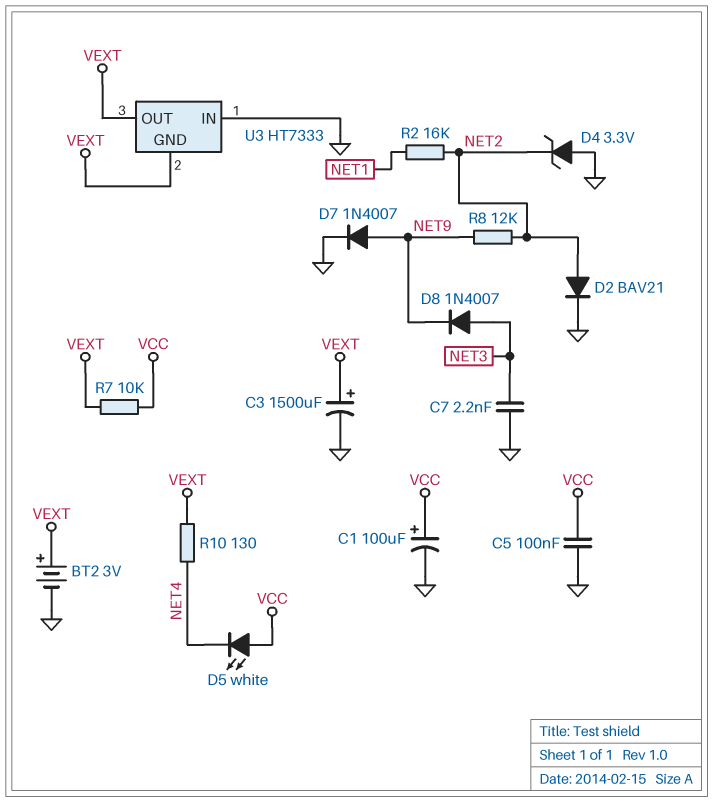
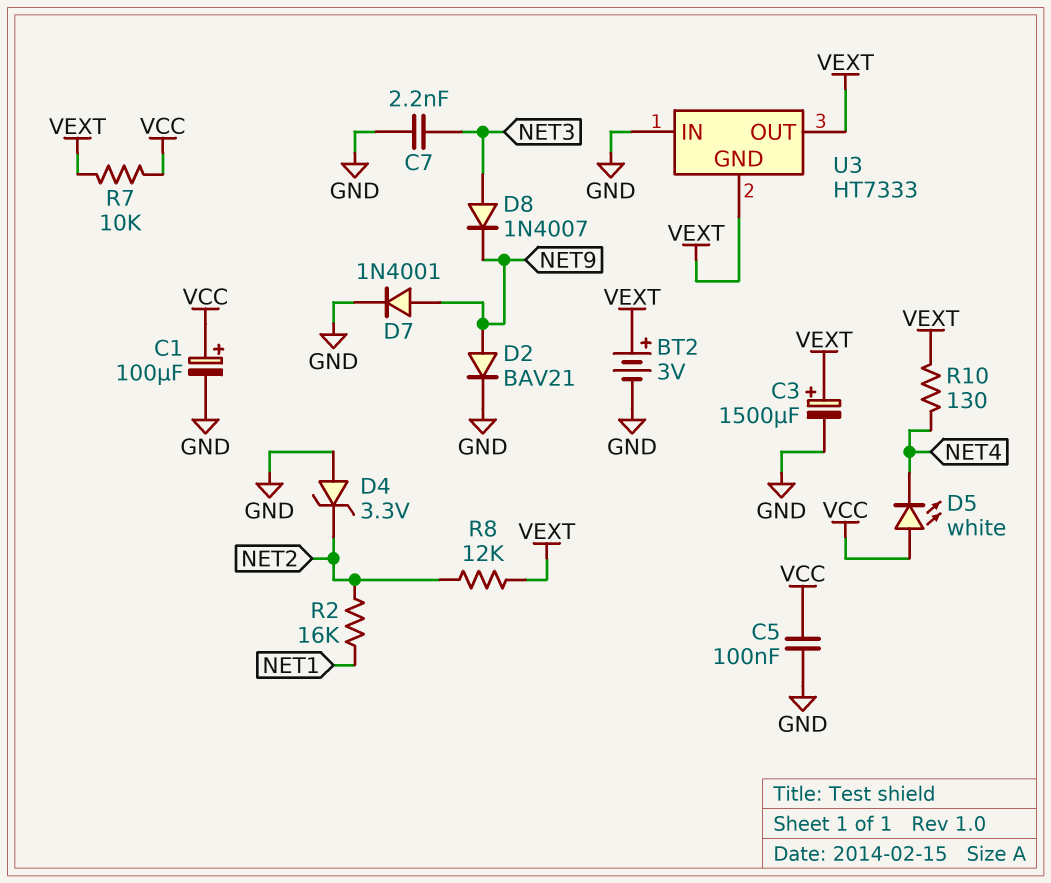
D2: diode BAV21 (A NET2, K GND) -> diode BAV21 (A NET9, K GND)
D7: diode 1N4007 (A NET9, K GND) -> diode 1N4001 (A NET9, K GND)
R8: 12k (NET2, NET9) -> 12k (NET2, VEXT)

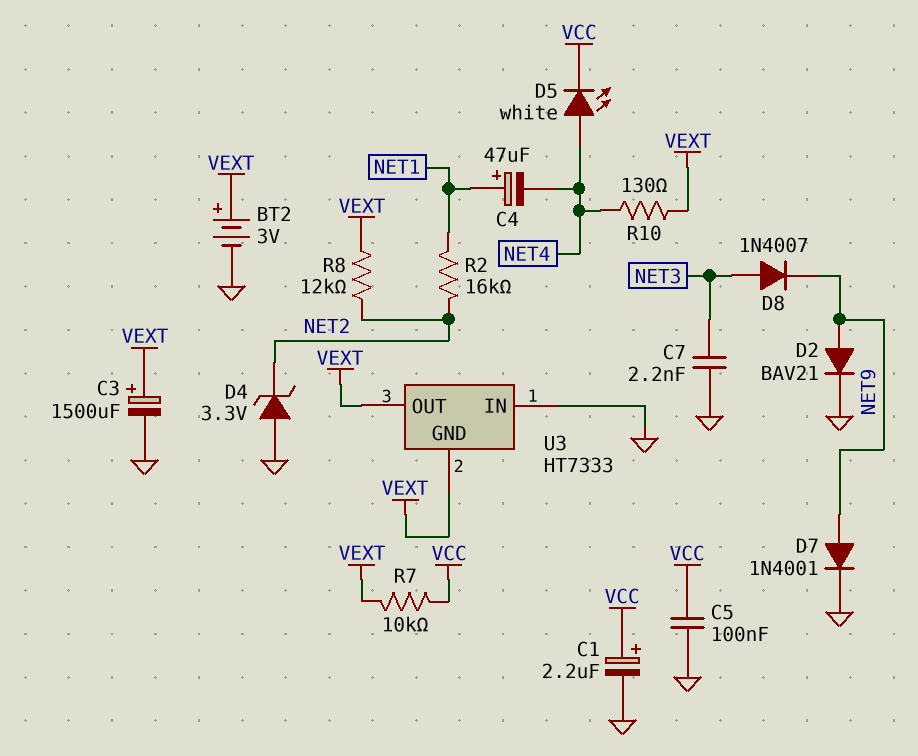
C1: 100uF (plus VCC, minus GND) -> 2.2uF (plus VCC, minus GND)
C4: none -> 47uF (plus NET1, minus NET4)
D5: LED white (A VCC, K NET4) -> LED white (A NET4, K VCC)

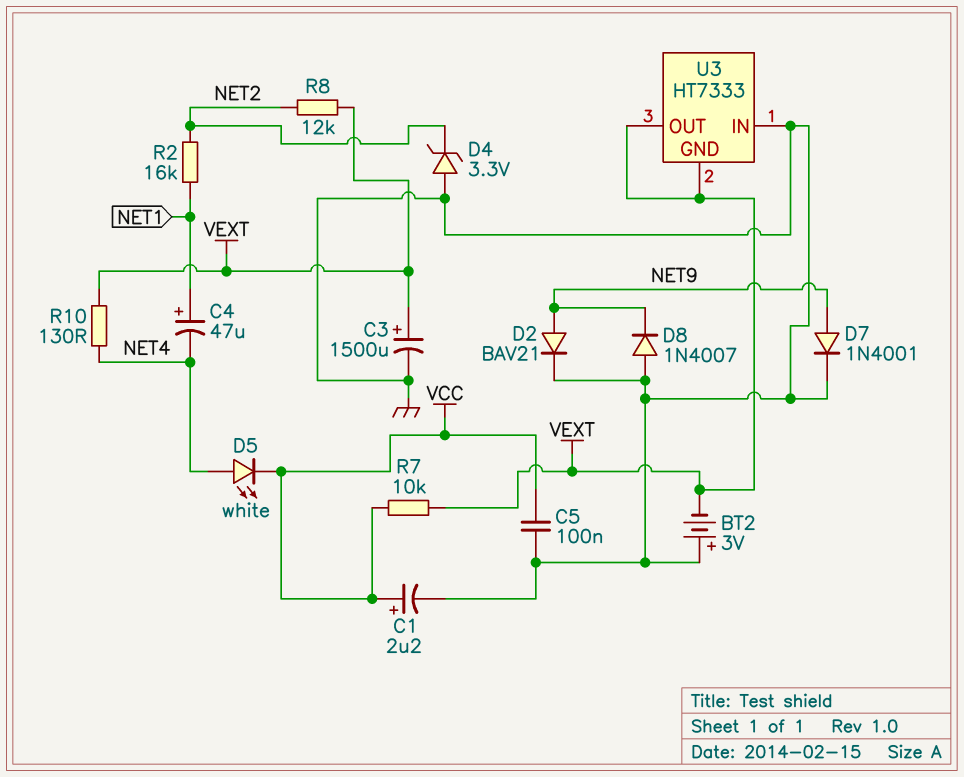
BT2: 3V (plus VEXT, minus GND) -> 3V (plus GND, minus VEXT)
C7: 2.2nF (GND, NET3) -> none
D8: diode 1N4007 (A NET3, K NET9) -> diode 1N4007 (A GND, K NET9)

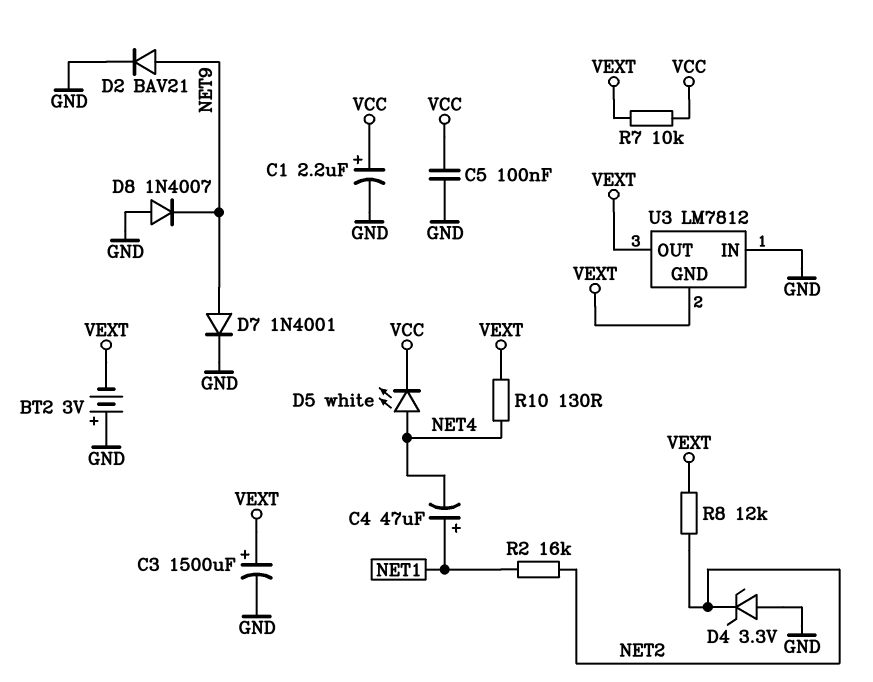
U3: HT7333 -> LM7812

